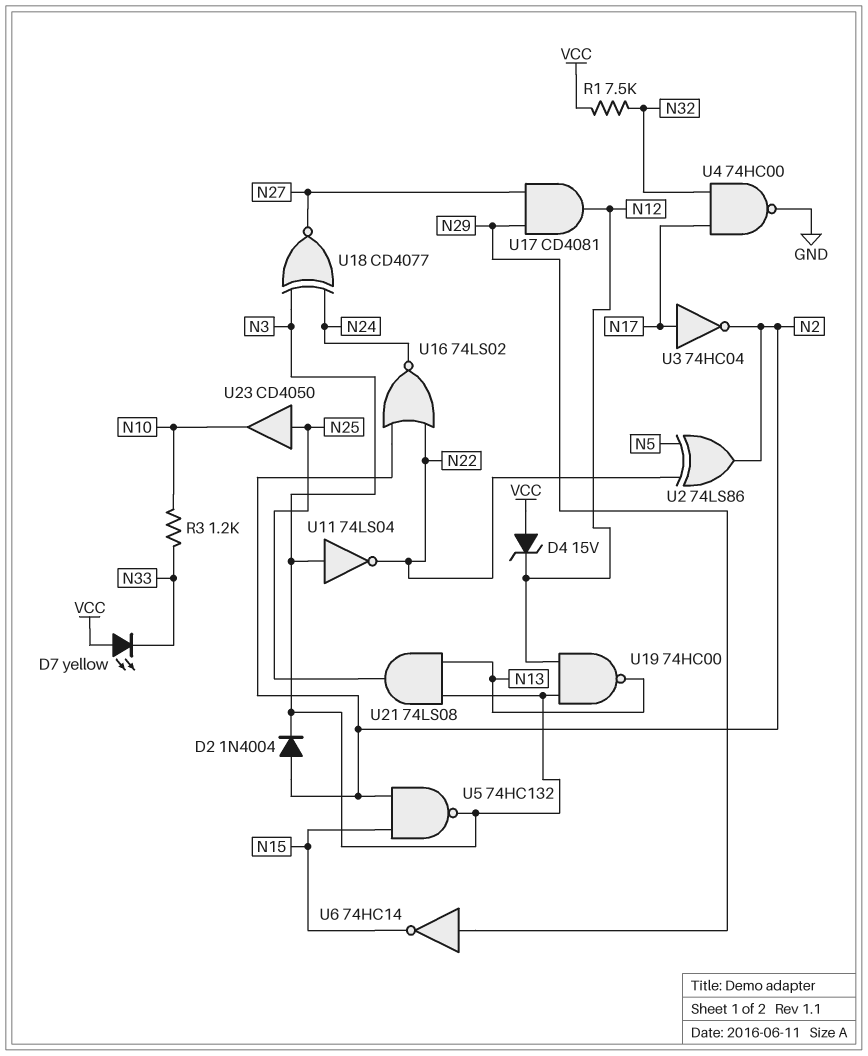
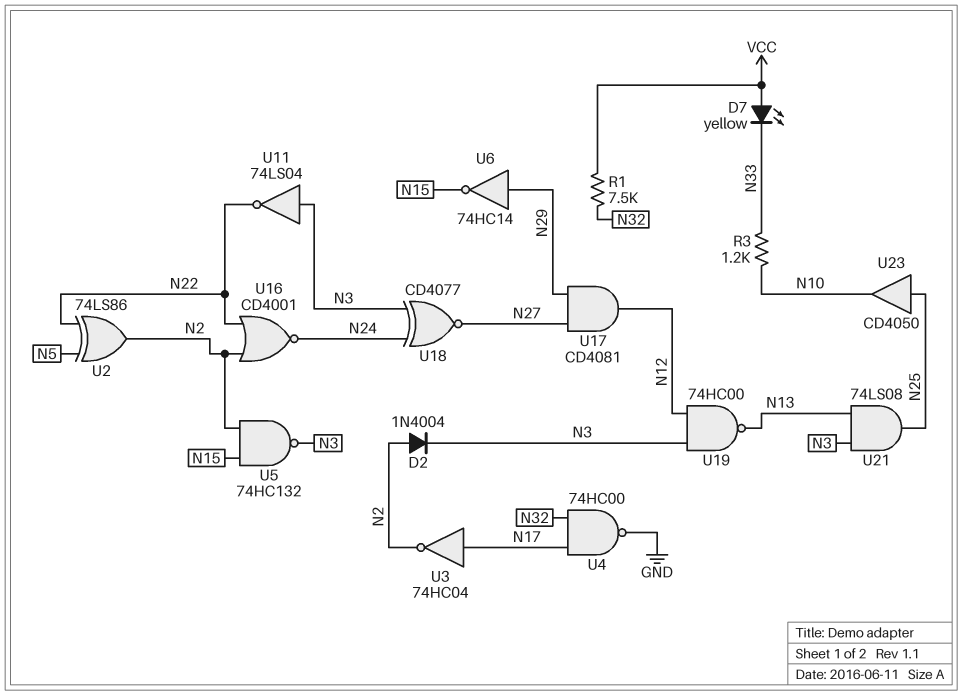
D4: zener 15V (A VCC, K N12) -> none
U16: NOR 74LS02 (in N2, in N22, out N24) -> NOR CD4001 (in N2, in N22, out N24)

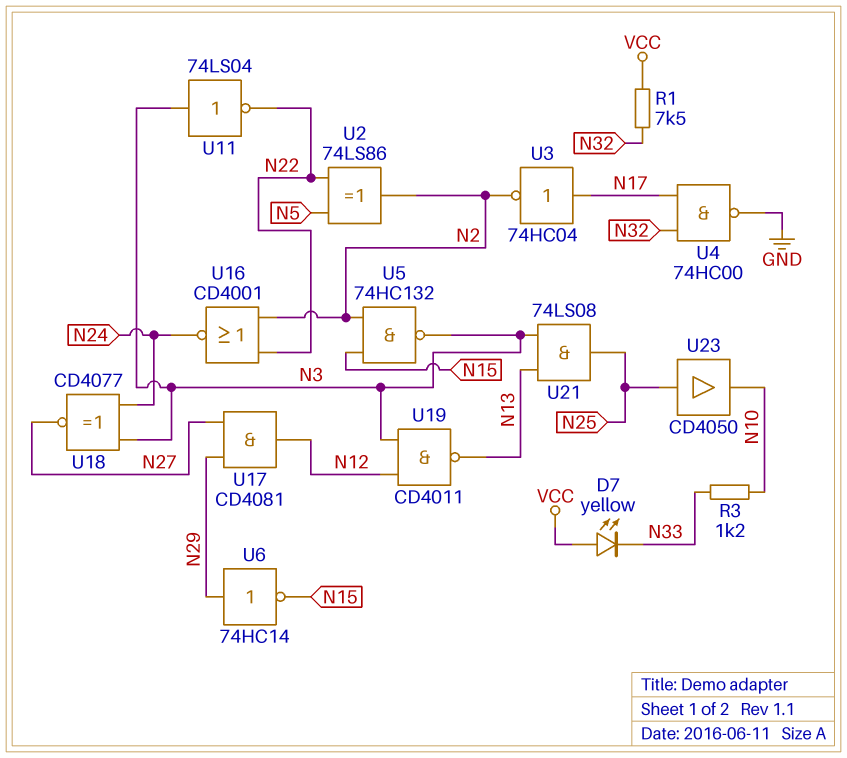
D2: diode 1N4004 (A N2, K N3) -> none
U19: NAND 74HC00 (in N3, in N12, out N13) -> NAND CD4011 (in N3, in N12, out N13)

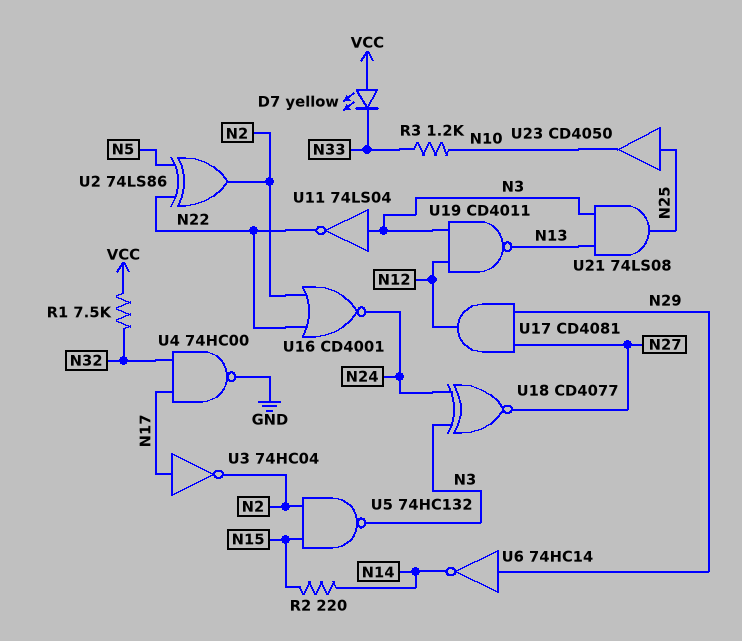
R2: none -> 220 (N14, N15)
U6: NOT 74HC14 (in N29, out N15) -> NOT 74HC14 (in N29, out N14)

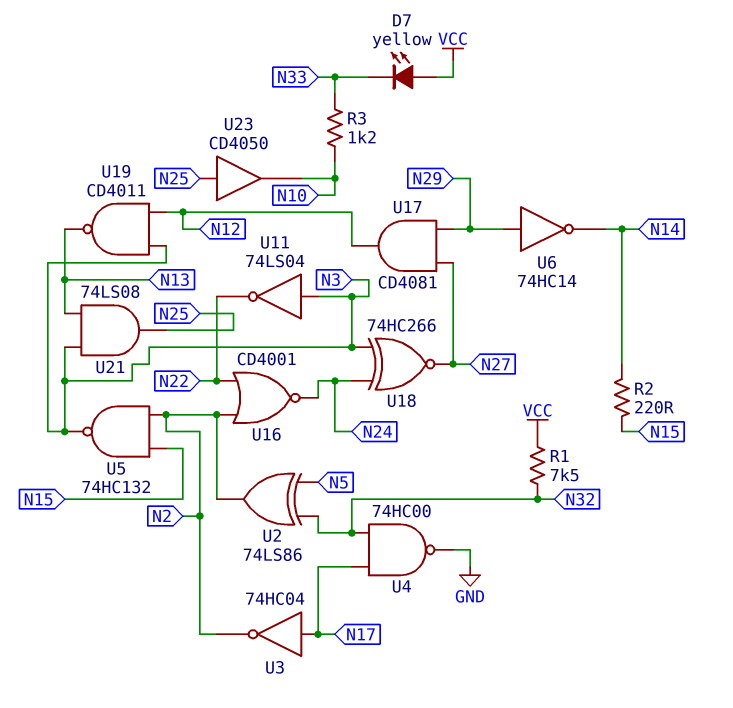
U2: XOR 74LS86 (in N5, in N22, out N2) -> XOR 74LS86 (in N5, in N32, out N2)
U18: XNOR CD4077 (in N3, in N24, out N27) -> XNOR 74HC266 (in N3, in N24, out N27)

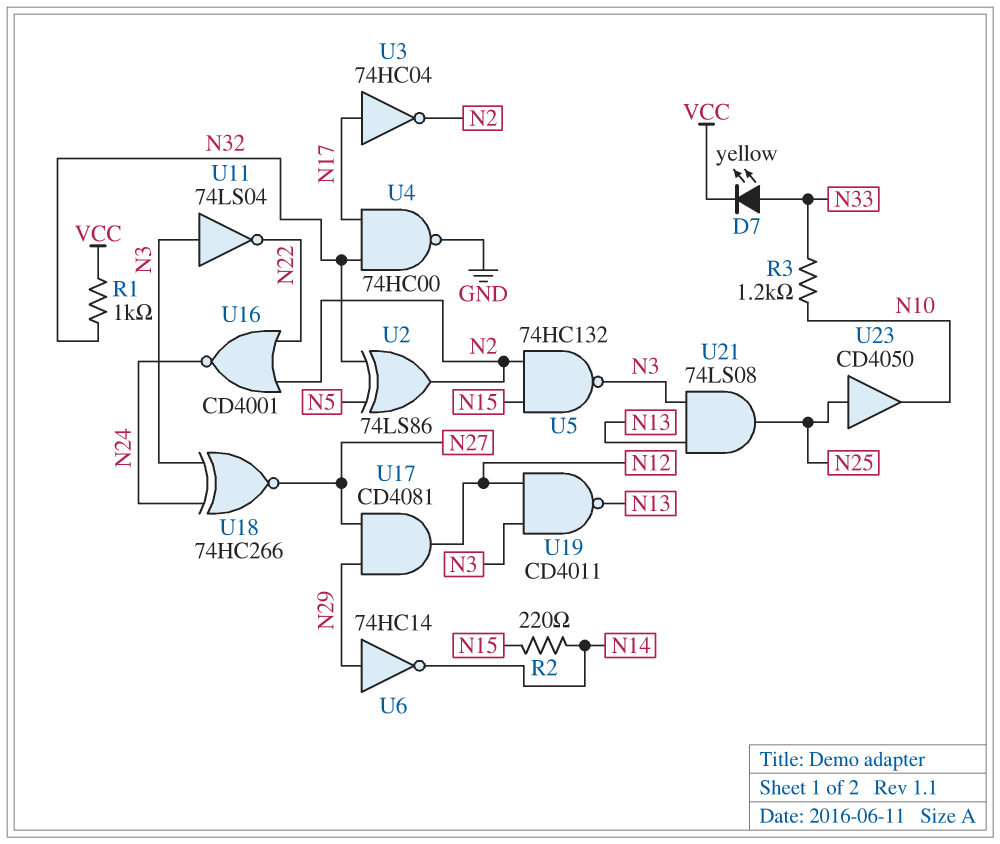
D7: LED yellow (A VCC, K N33) -> LED yellow (A N33, K VCC)
R1: 7.5k (N32, VCC) -> 1k (N32, VCC)

